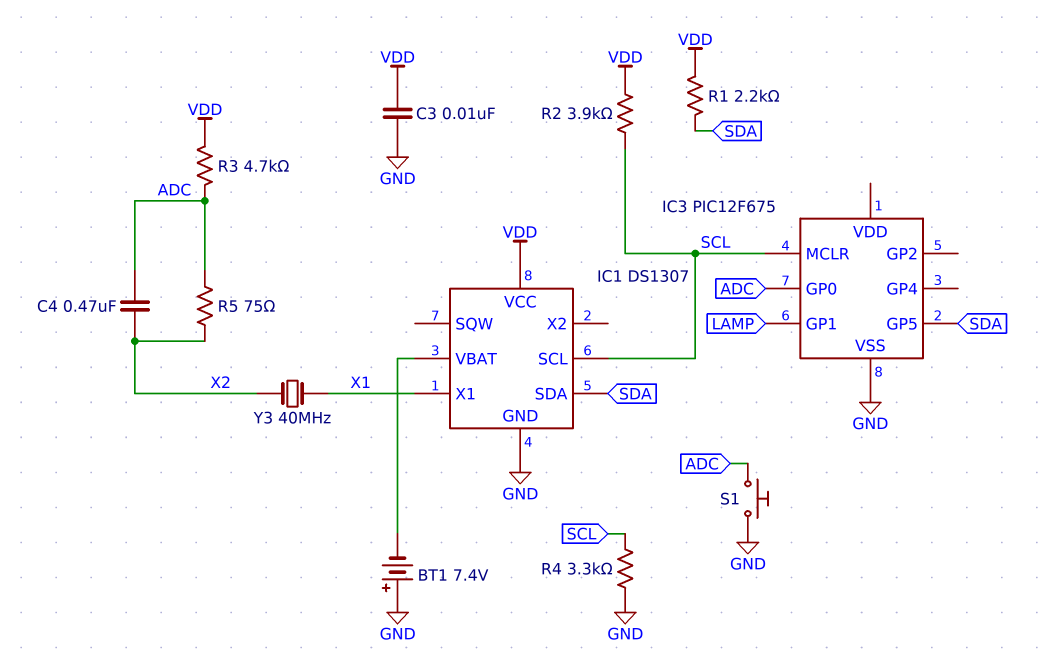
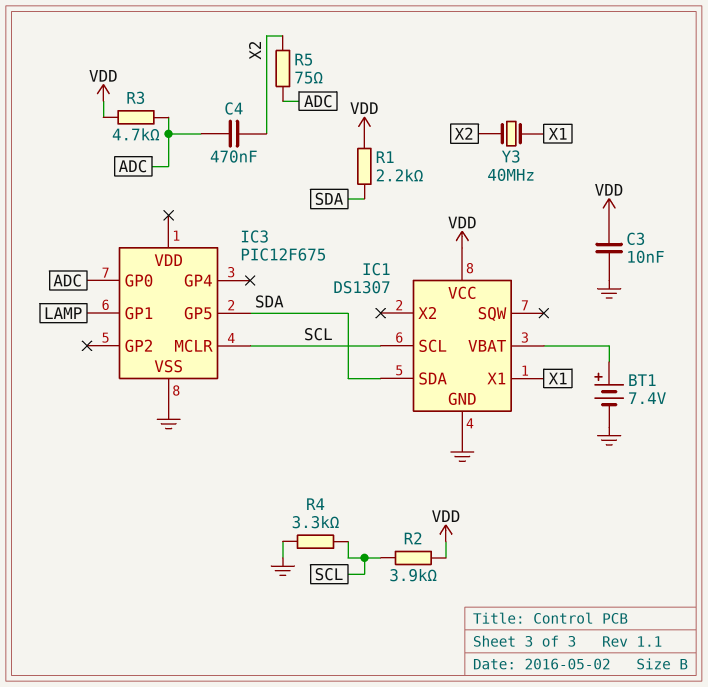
BT1: 7.4V (plus GND, minus IC1/VBAT) -> 7.4V (plus IC1/VBAT, minus GND)
S1: button (ADC, GND) -> none

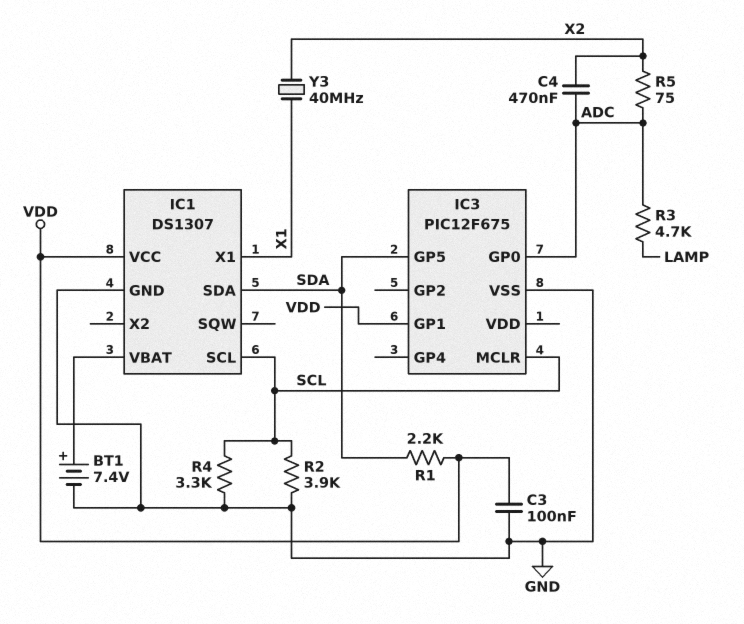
C3: 10nF (GND, VDD) -> 100nF (GND, VDD)
IC3 pin GP1: LAMP -> VDD
R2: 3.9k (SCL, VDD) -> 3.9k (GND, SCL)
R3: 4.7k (ADC, VDD) -> 4.7k (ADC, LAMP)

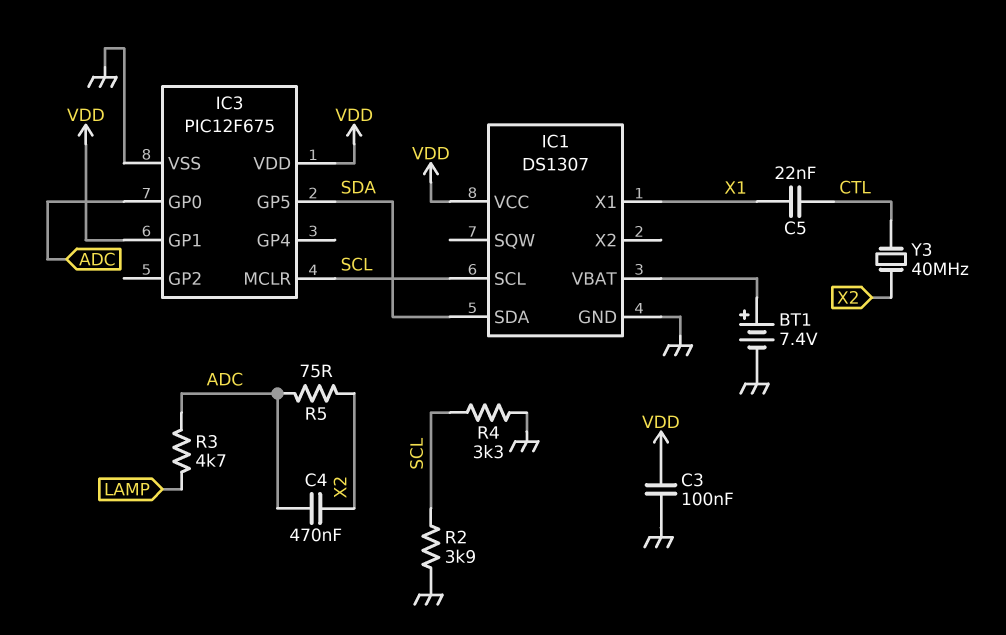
C5: none -> 22nF (CTL, X1)
IC3 pin VDD: none -> VDD
R1: 2.2k (SDA, VDD) -> none
Y3: 40MHz (X1, X2) -> 40MHz (CTL, X2)

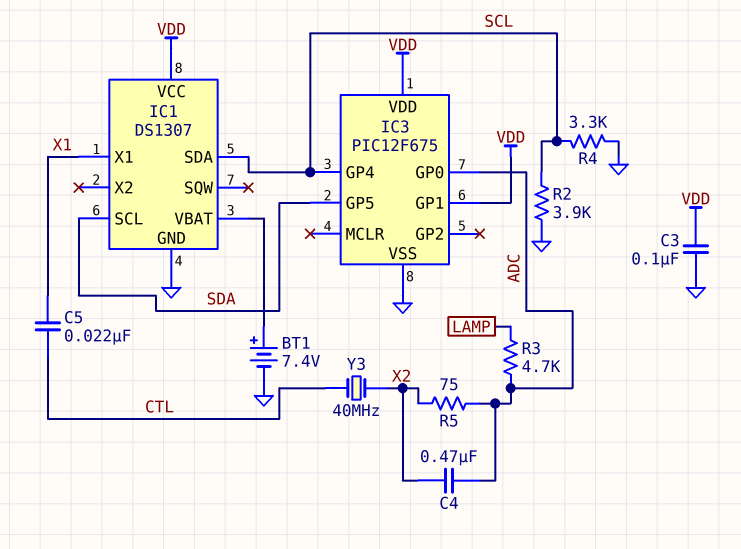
IC1 pin SCL: SCL -> SDA
IC1 pin SDA: SDA -> SCL
IC3 pin GP4: none -> SCL
IC3 pin MCLR: SCL -> none

